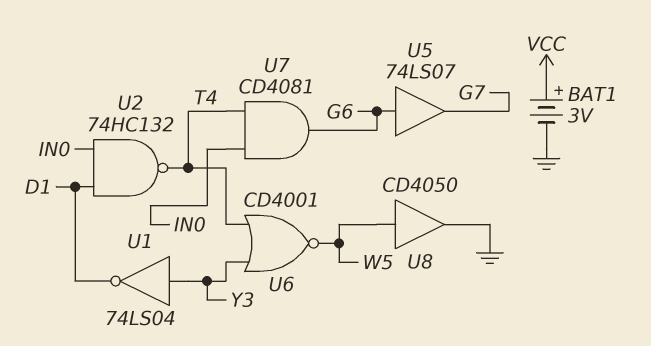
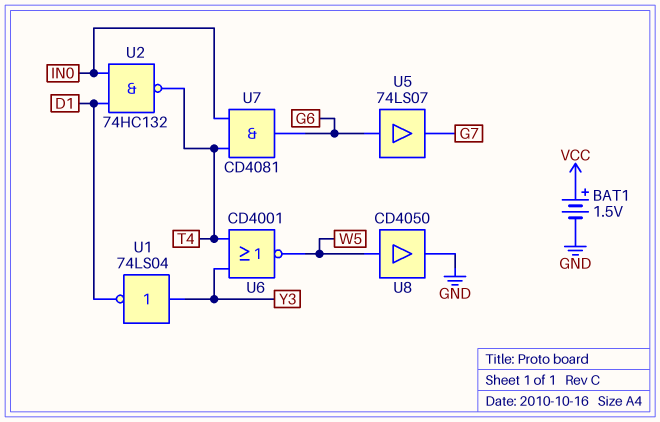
BAT1: 3V (plus VCC, minus GND) -> 1.5V (plus VCC, minus GND)

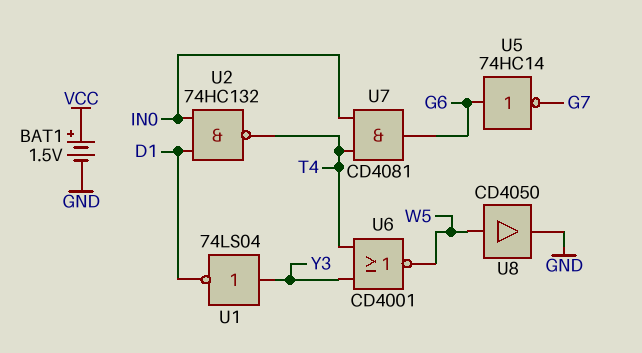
U5: buffer 74LS07 (in G6, out G7) -> NOT 74HC14 (in G6, out G7)

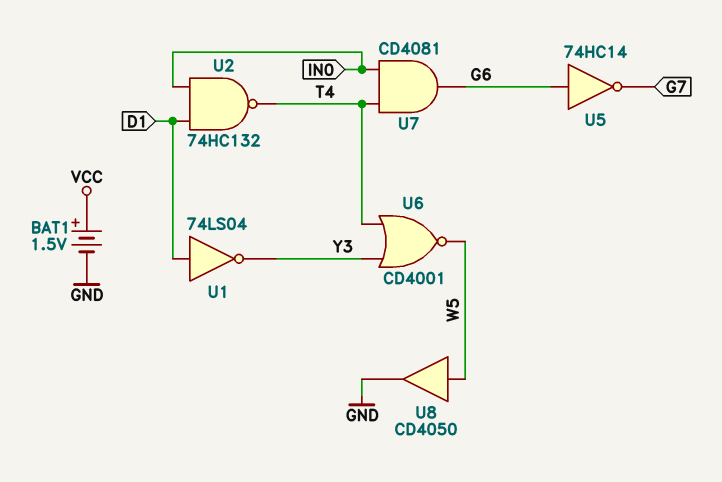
U1: NOT 74LS04 (in Y3, out D1) -> NOT 74LS04 (in D1, out Y3)

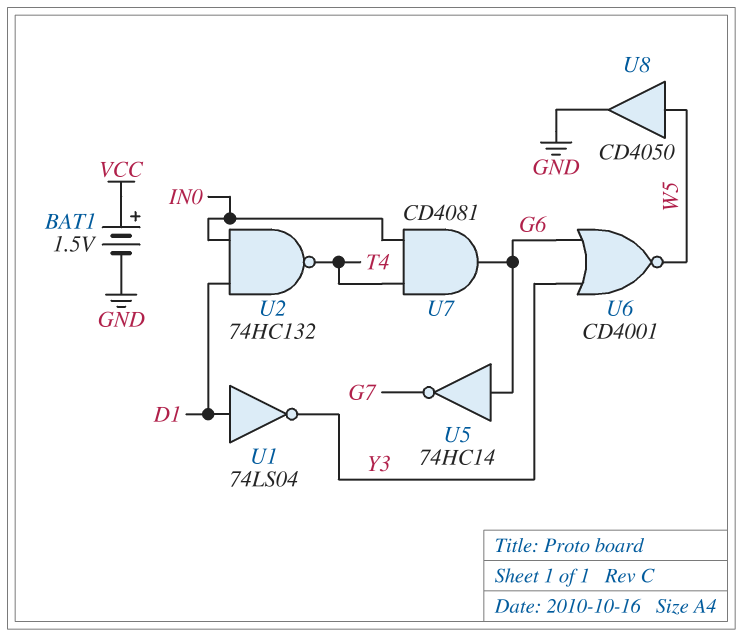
U6: NOR CD4001 (in T4, in Y3, out W5) -> NOR CD4001 (in G6, in Y3, out W5)

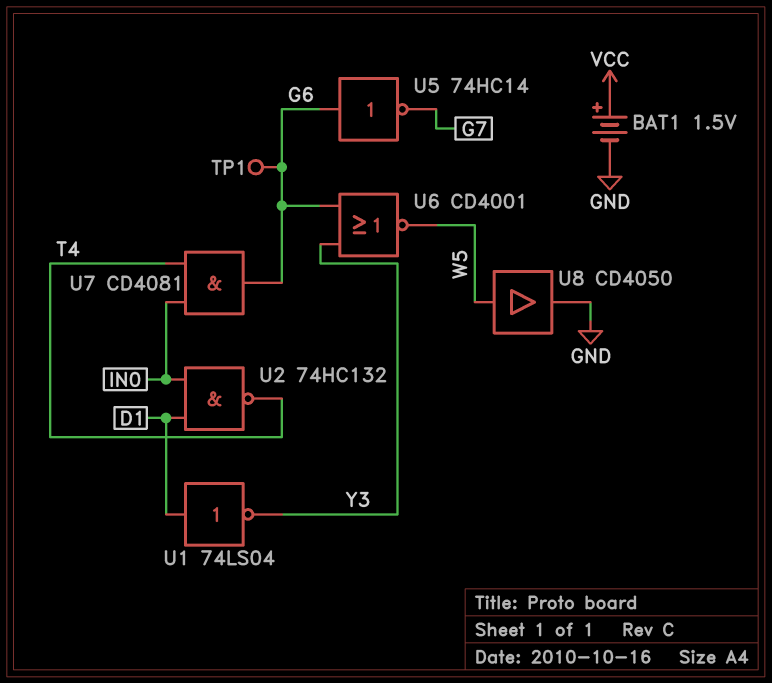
TP1: none -> test point (G6)

